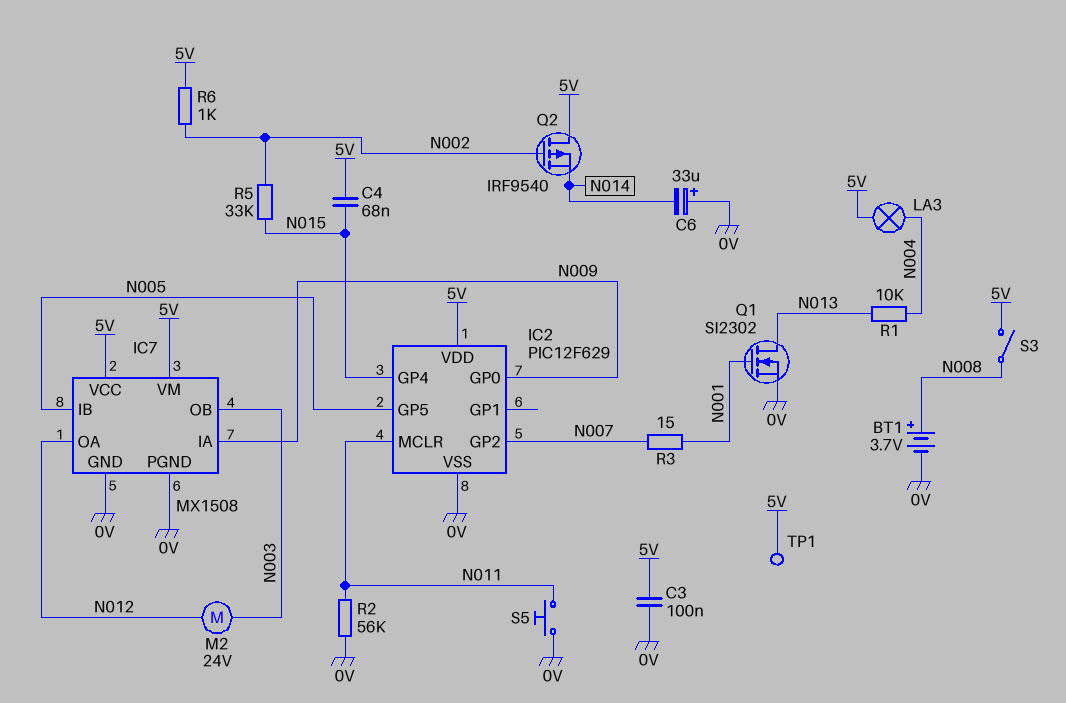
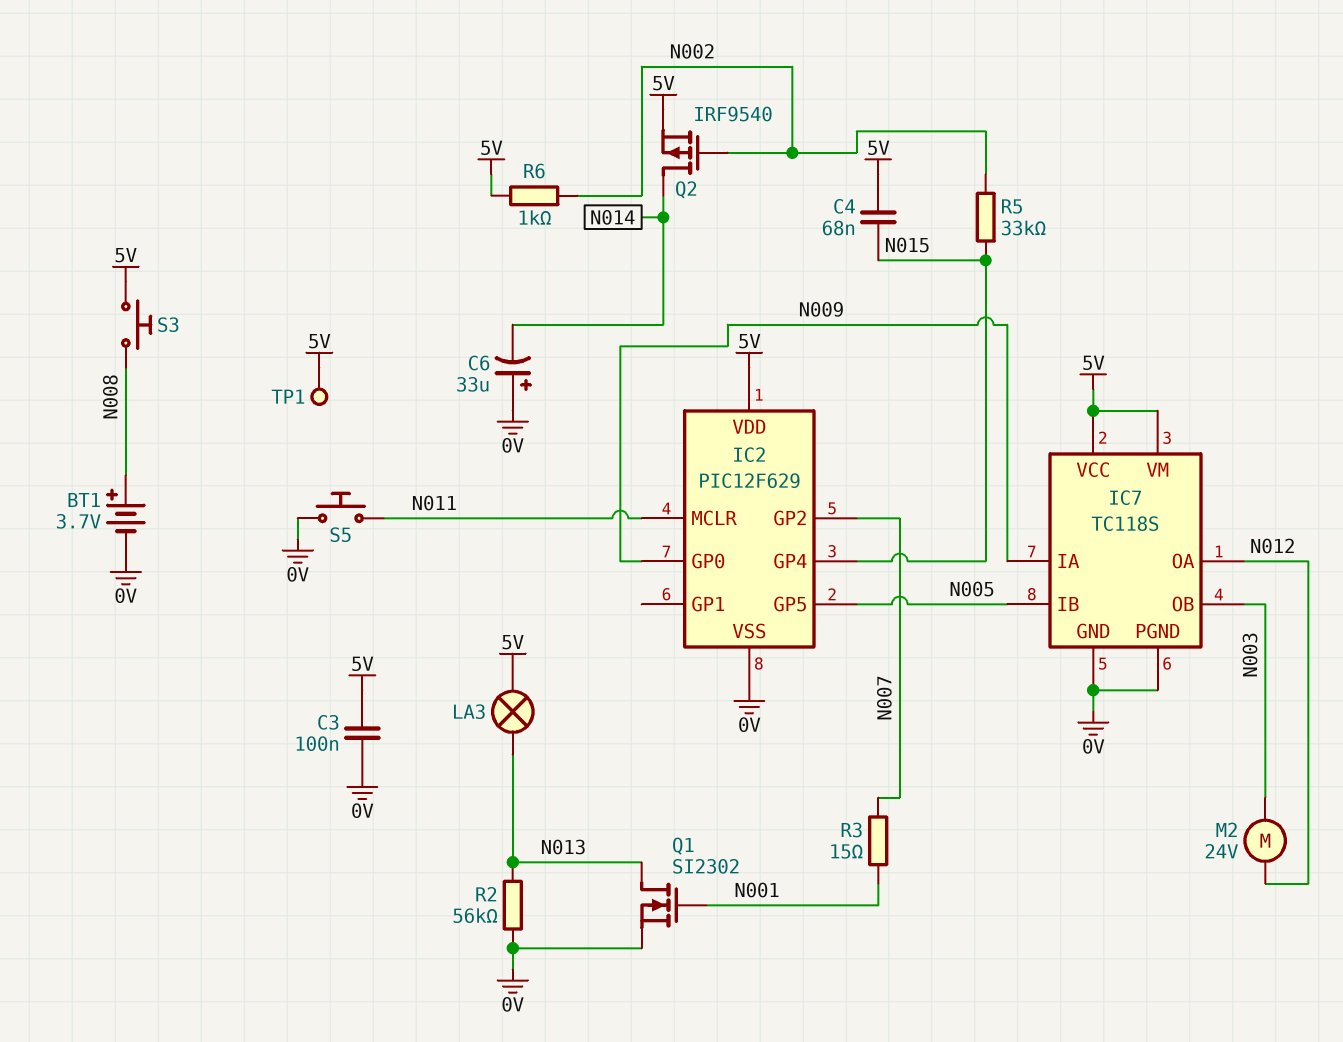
IC7: MX1508 -> TC118S
LA3: lamp (5V, N004) -> lamp (5V, N013)
Q2: PMOS IRF9540 (G N002, D 5V, S N014) -> PMOS IRF9540 (G N002, D N014, S 5V)
R1: 10k (N004, N013) -> none
R2: 56k (0V, N011) -> 56k (0V, N013)
S3: switch (5V, N008) -> button (5V, N008)

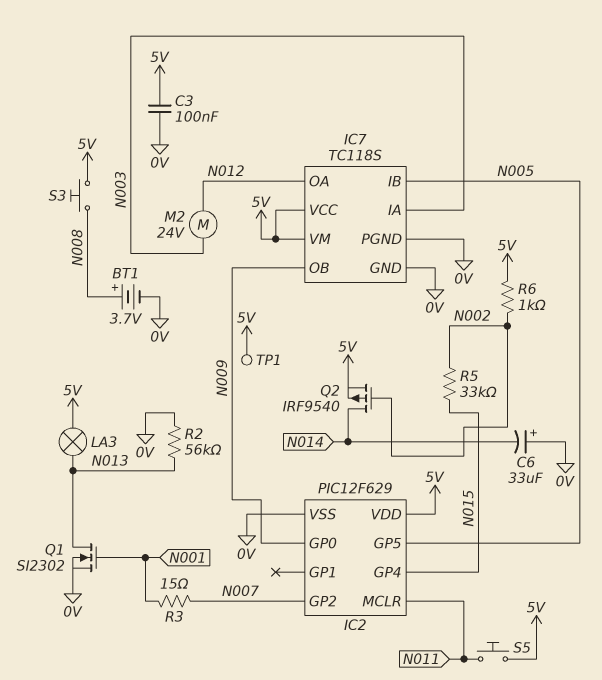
C4: 68nF (5V, N015) -> none
IC7 pin IA: N009 -> N003
IC7 pin OB: N003 -> N009
S5: button (0V, N011) -> button (5V, N011)

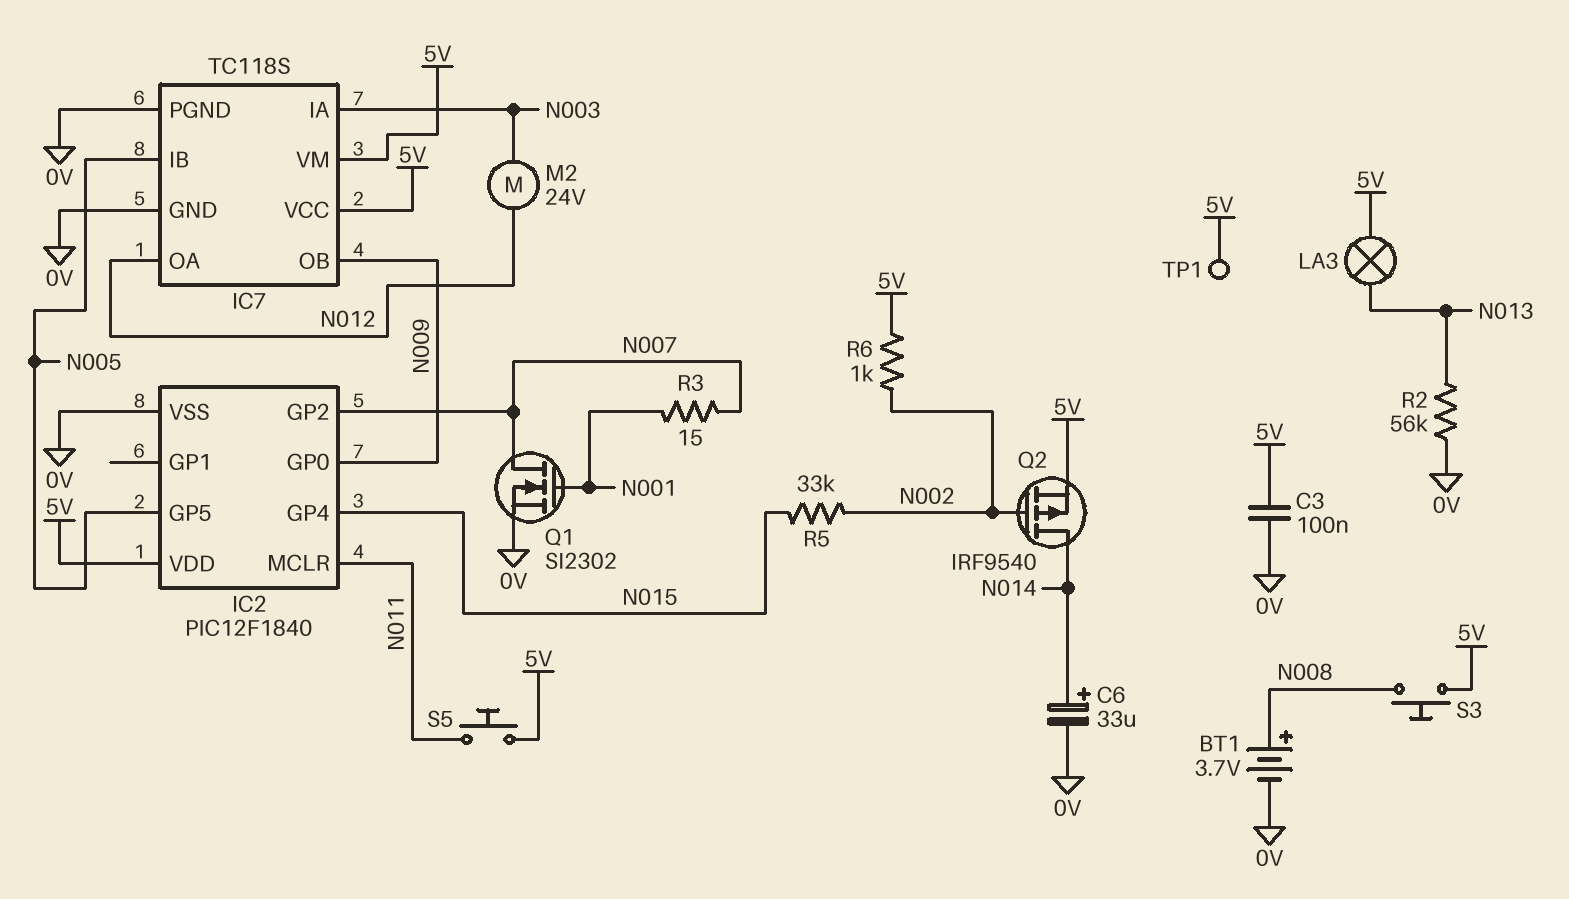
C6: 33uF (plus 0V, minus N014) -> 33uF (plus N014, minus 0V)
IC2: PIC12F629 -> PIC12F1840
Q1: NMOS SI2302 (G N001, D N013, S 0V) -> NMOS SI2302 (G N001, D N007, S 0V)

